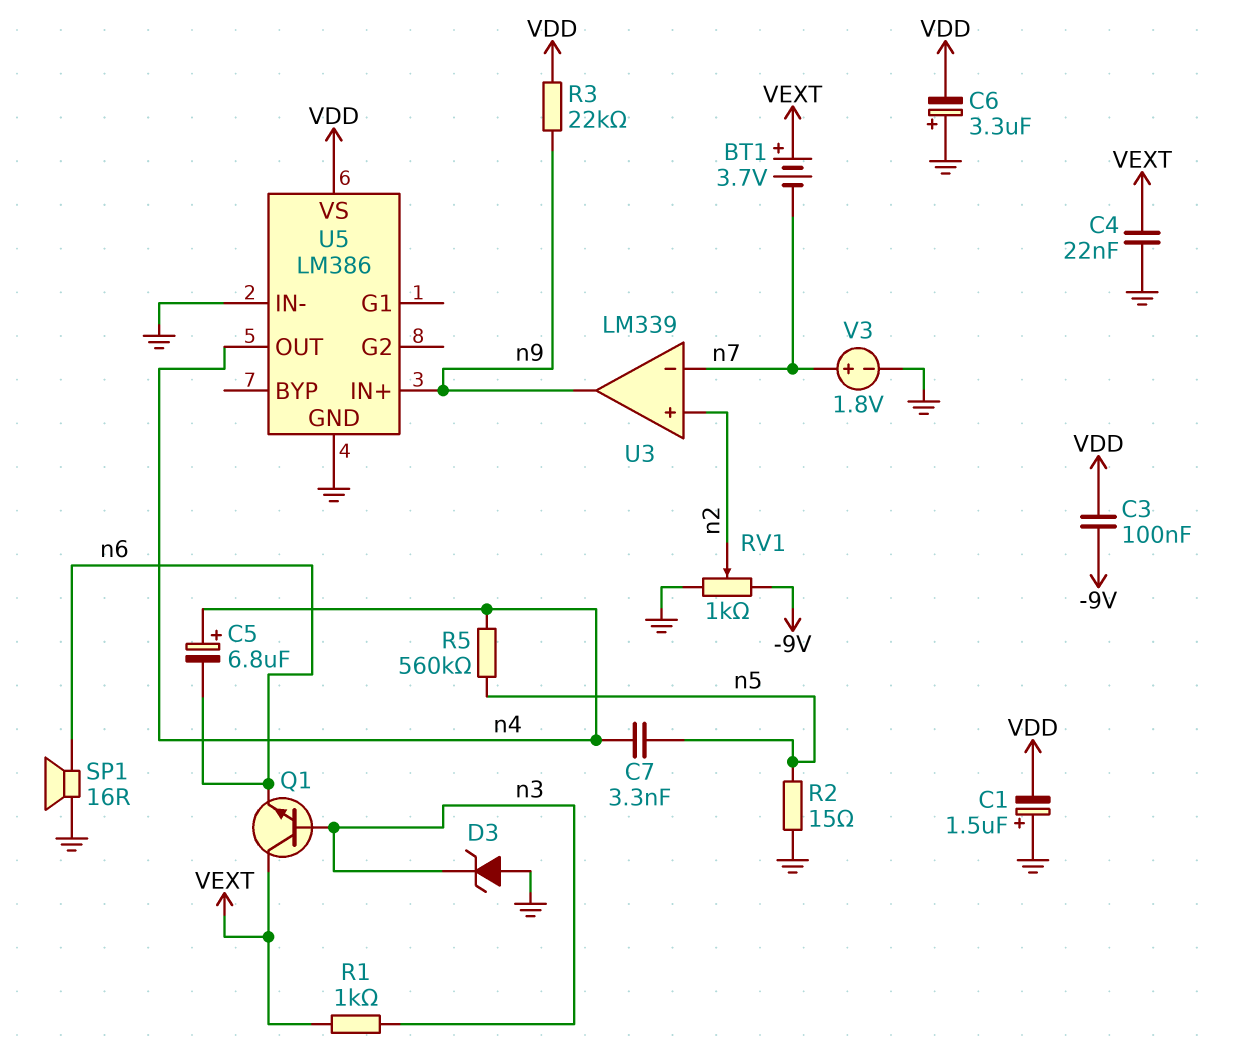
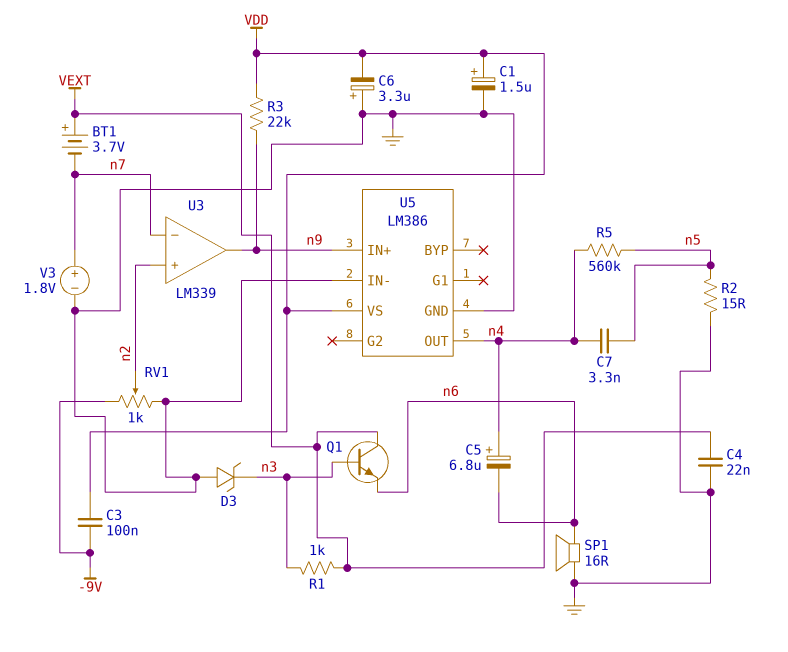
C1: 1.5uF (plus GND, minus VDD) -> 1.5uF (plus VDD, minus GND)

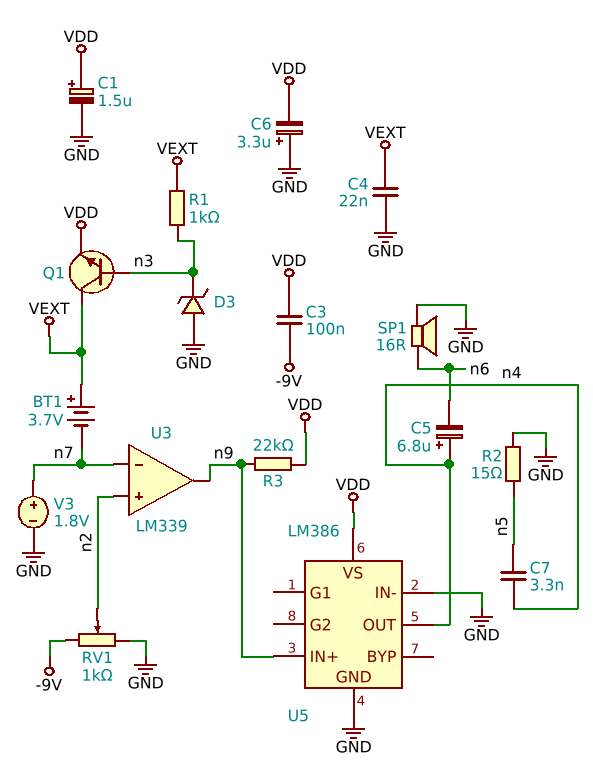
Q1: NPN (B n3, C VEXT, E n6) -> NPN (B n3, C VEXT, E VDD)
R5: 560k (n4, n5) -> none

